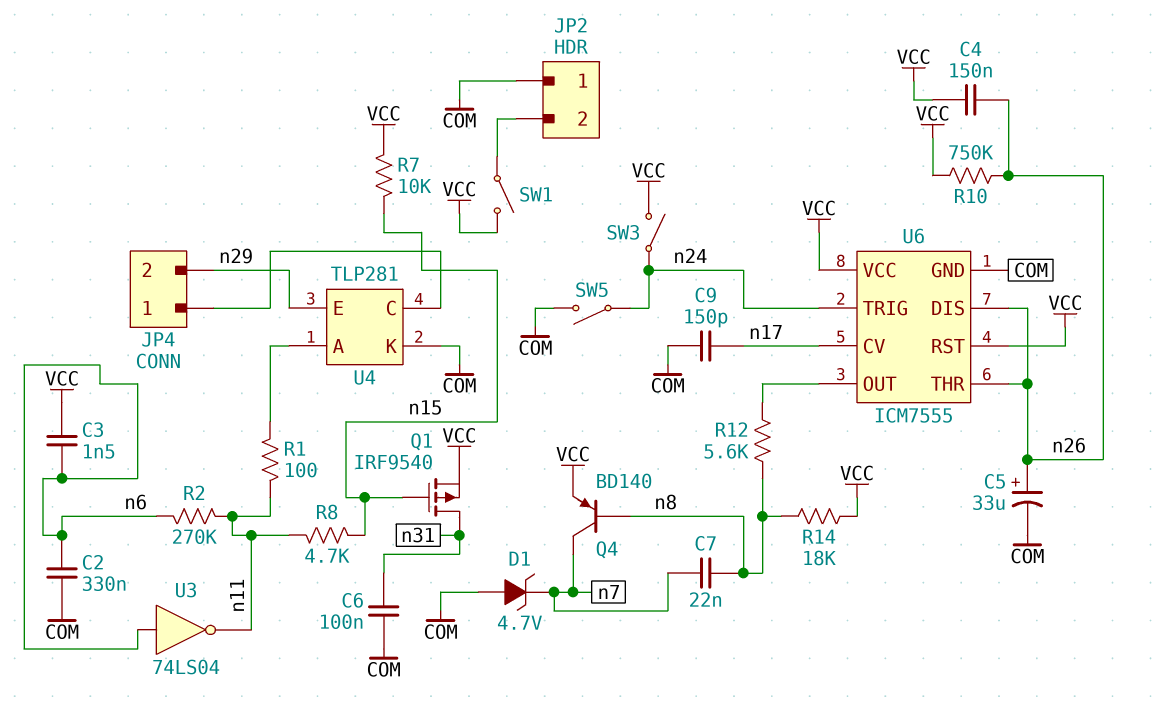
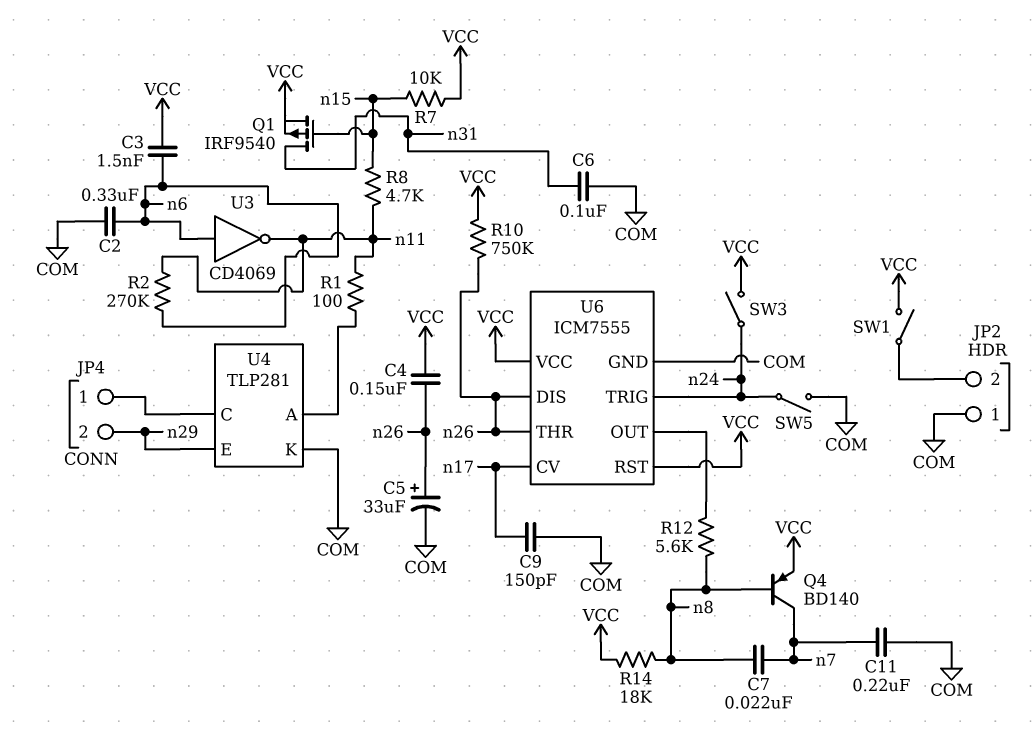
C11: none -> 220nF (COM, n7)
D1: zener 4.7V (A COM, K n7) -> none
U3: NOT 74LS04 (in n6, out n11) -> NOT CD4069 (in n6, out n11)

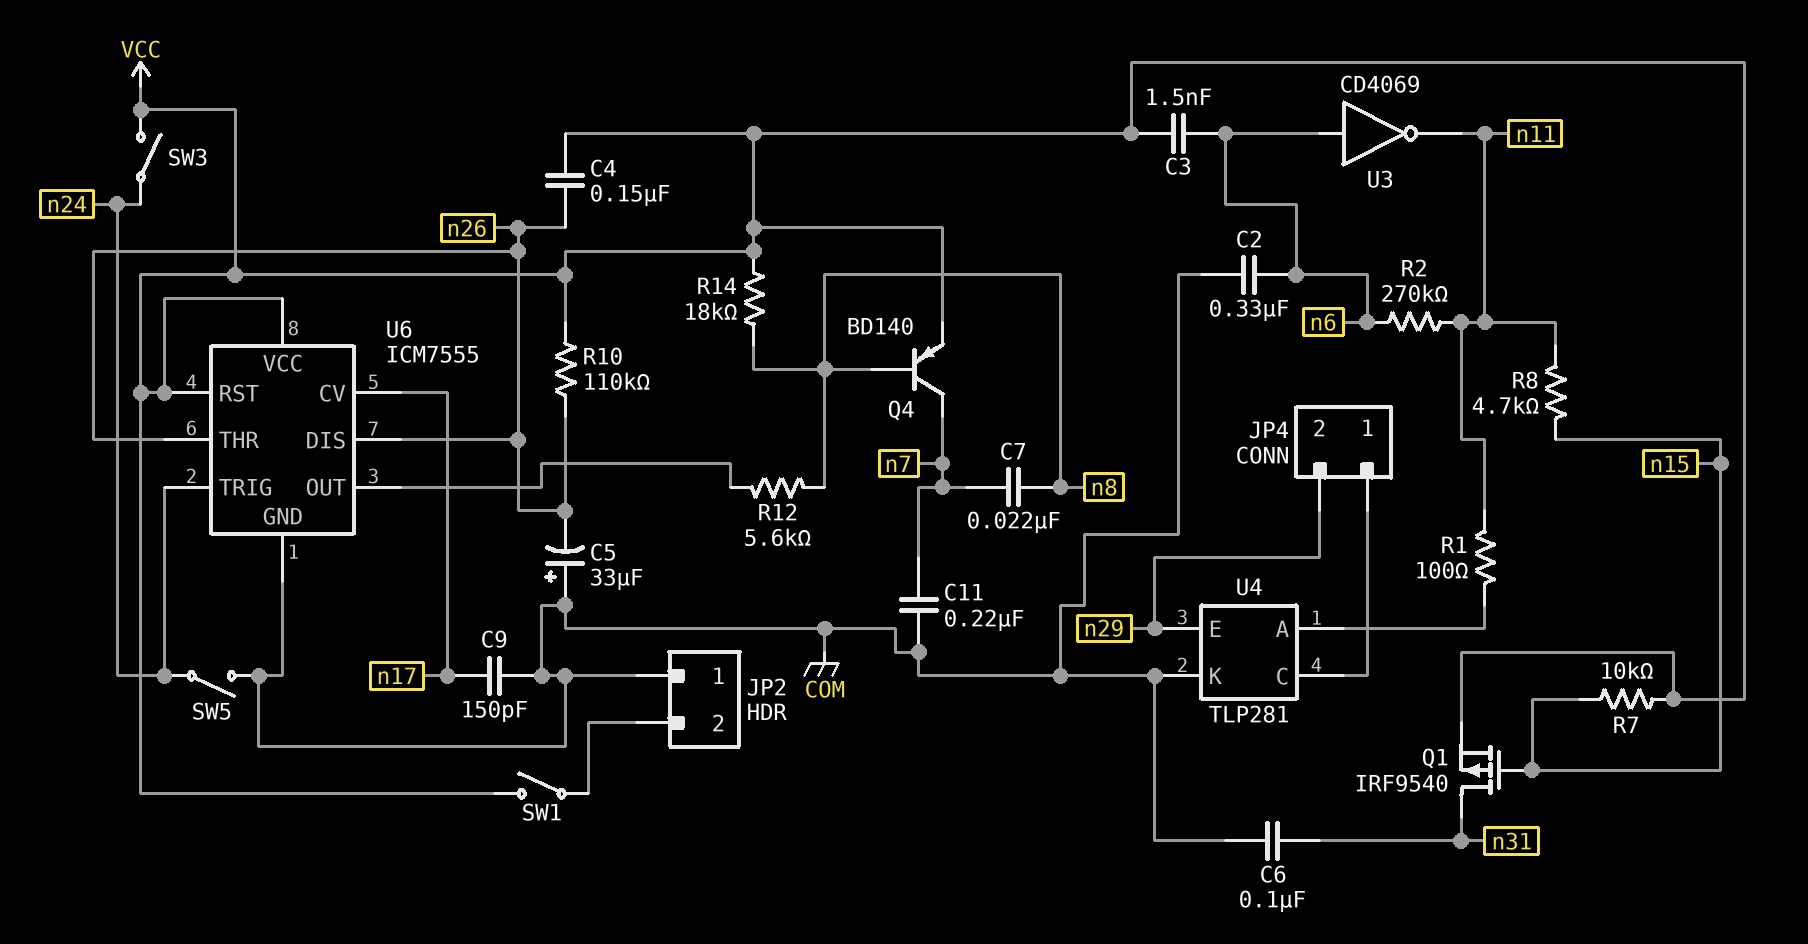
C5: 33uF (plus n26, minus COM) -> 33uF (plus COM, minus n26)
R10: 750k (VCC, n26) -> 110k (VCC, n26)

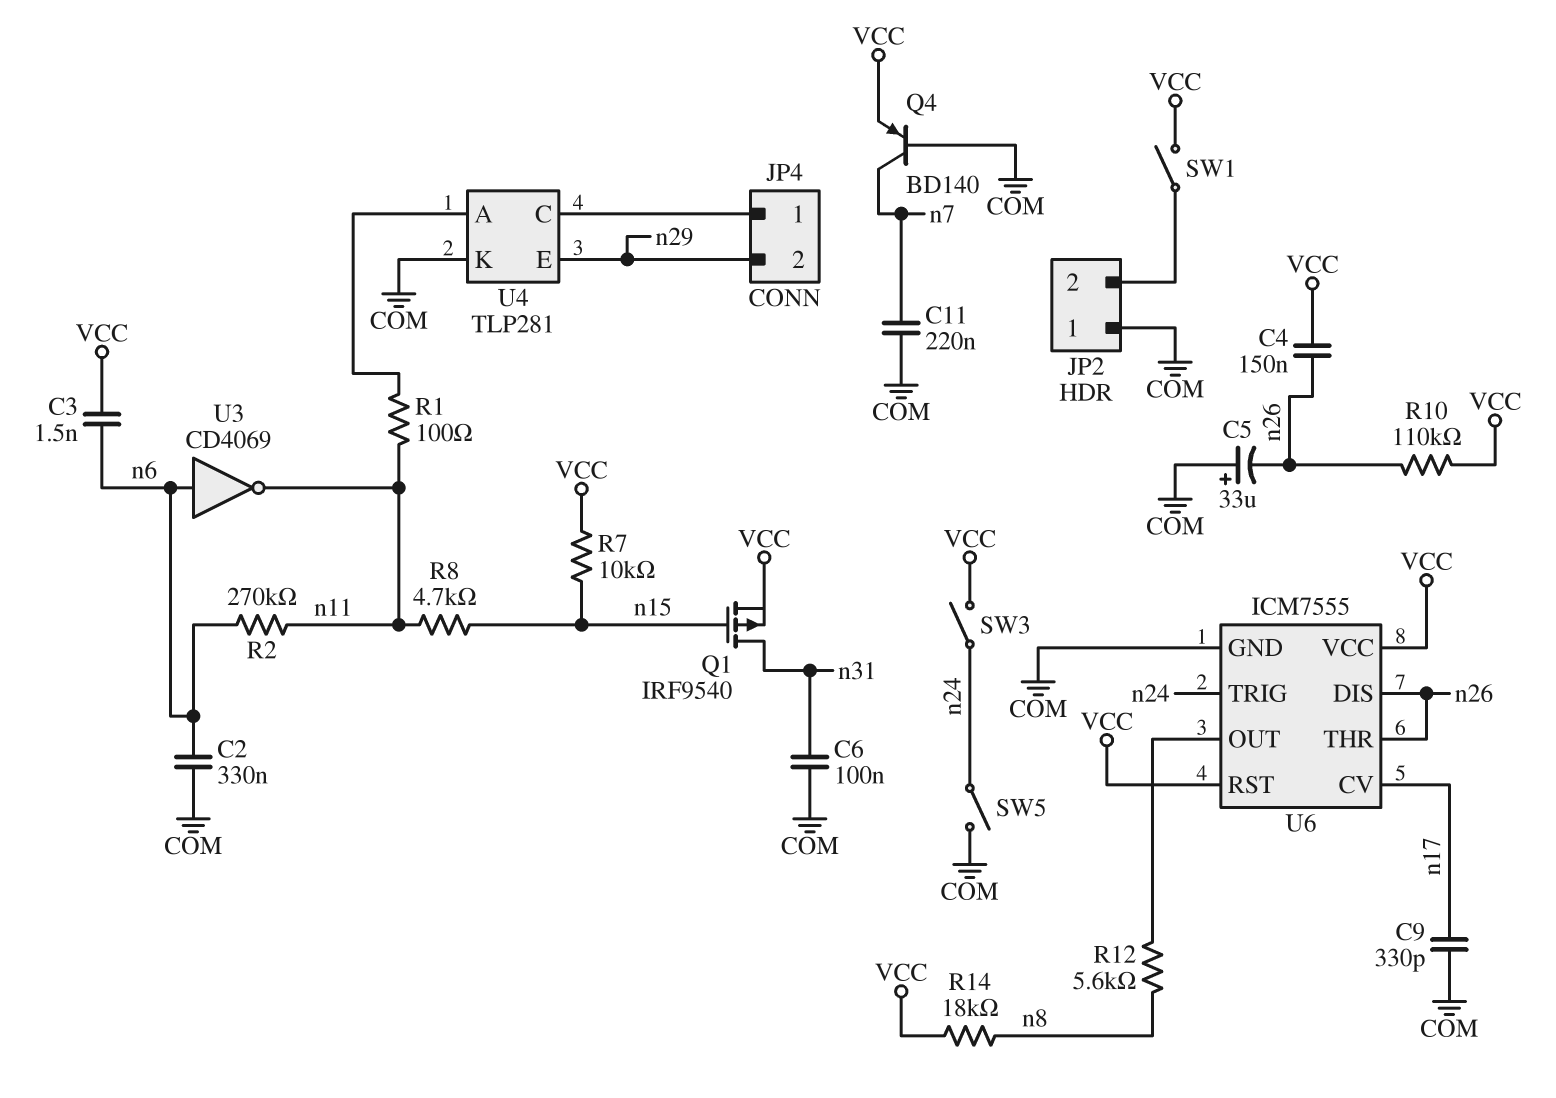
C7: 22nF (n7, n8) -> none
C9: 150pF (COM, n17) -> 330pF (COM, n17)
Q4: PNP BD140 (B n8, C n7, E VCC) -> PNP BD140 (B COM, C n7, E VCC)

